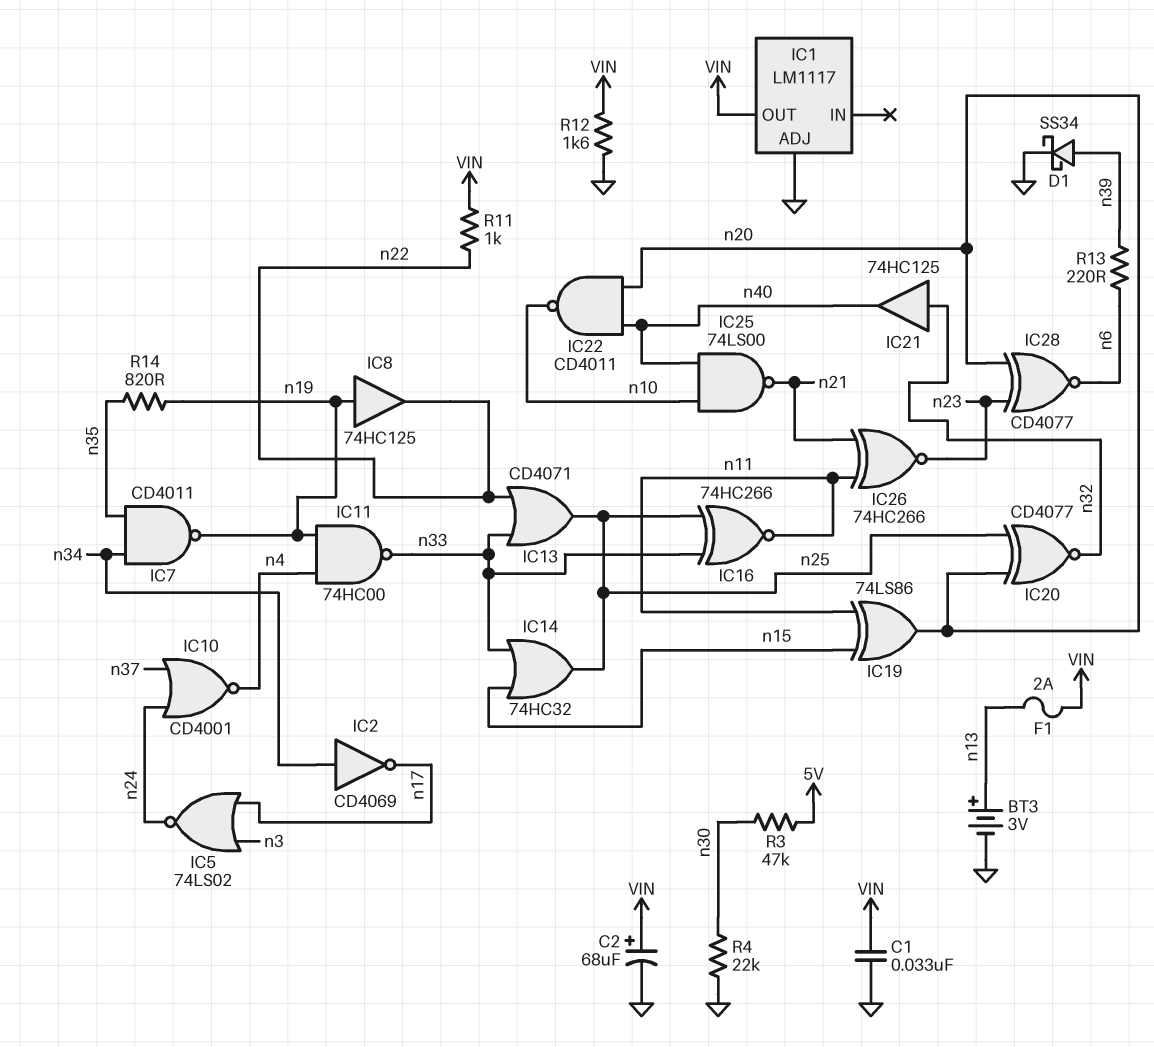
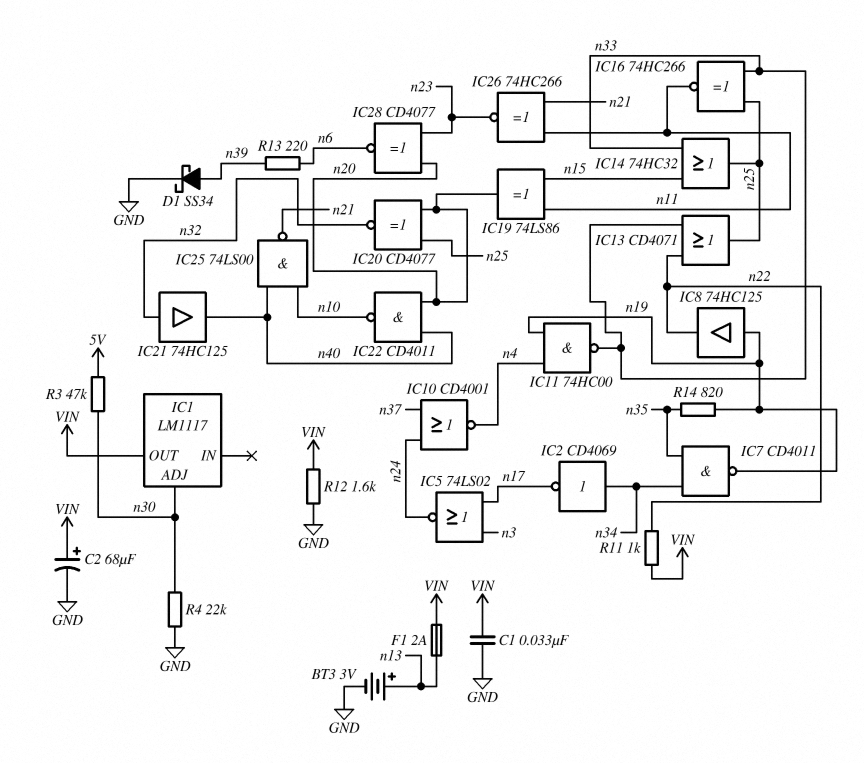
IC1 pin ADJ: GND -> n30

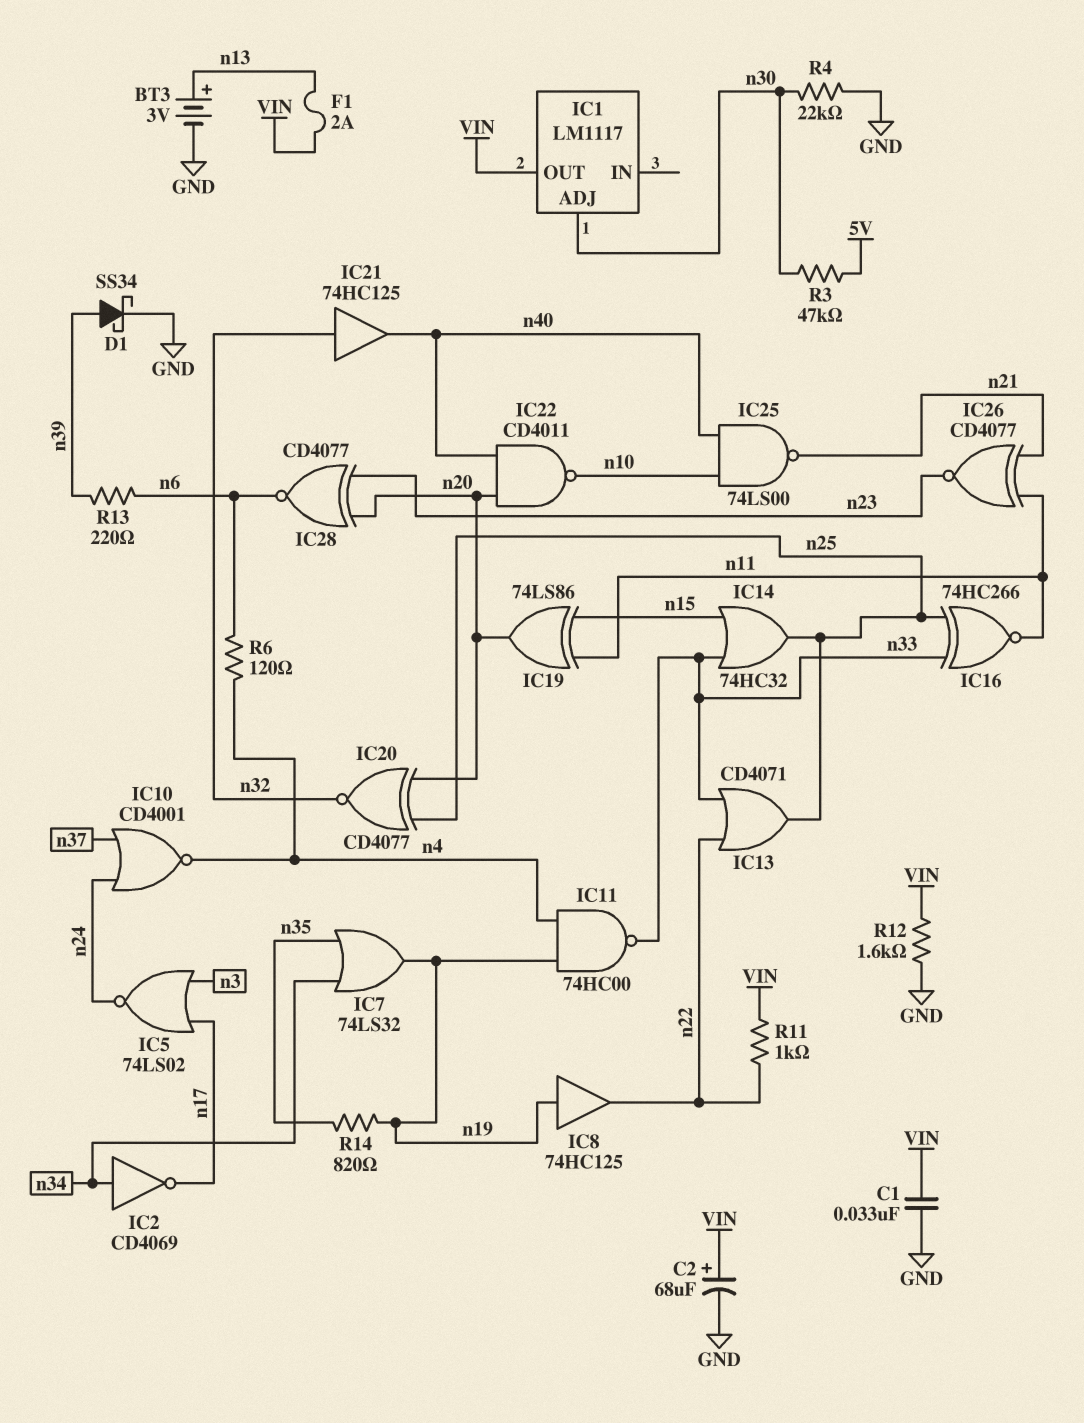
IC7: NAND CD4011 (in n34, in n35, out n19) -> OR 74LS32 (in n34, in n35, out n19)
IC26: XNOR 74HC266 (in n11, in n21, out n23) -> XNOR CD4077 (in n11, in n21, out n23)
R6: none -> 120 (n4, n6)

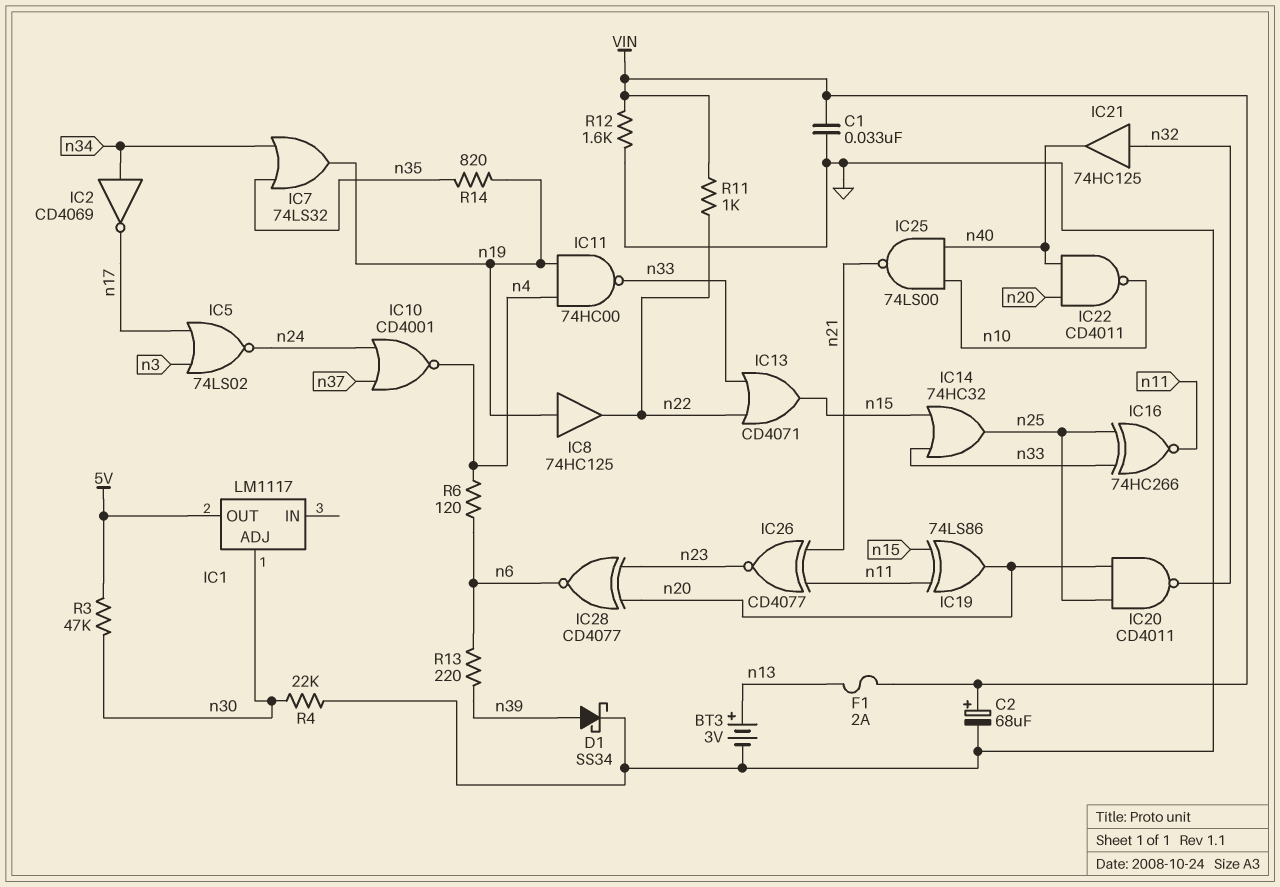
IC1 pin OUT: VIN -> 5V
IC13: OR CD4071 (in n22, in n33, out n25) -> OR CD4071 (in n22, in n33, out n15)
IC20: XNOR CD4077 (in n20, in n25, out n32) -> NAND CD4011 (in n20, in n25, out n32)

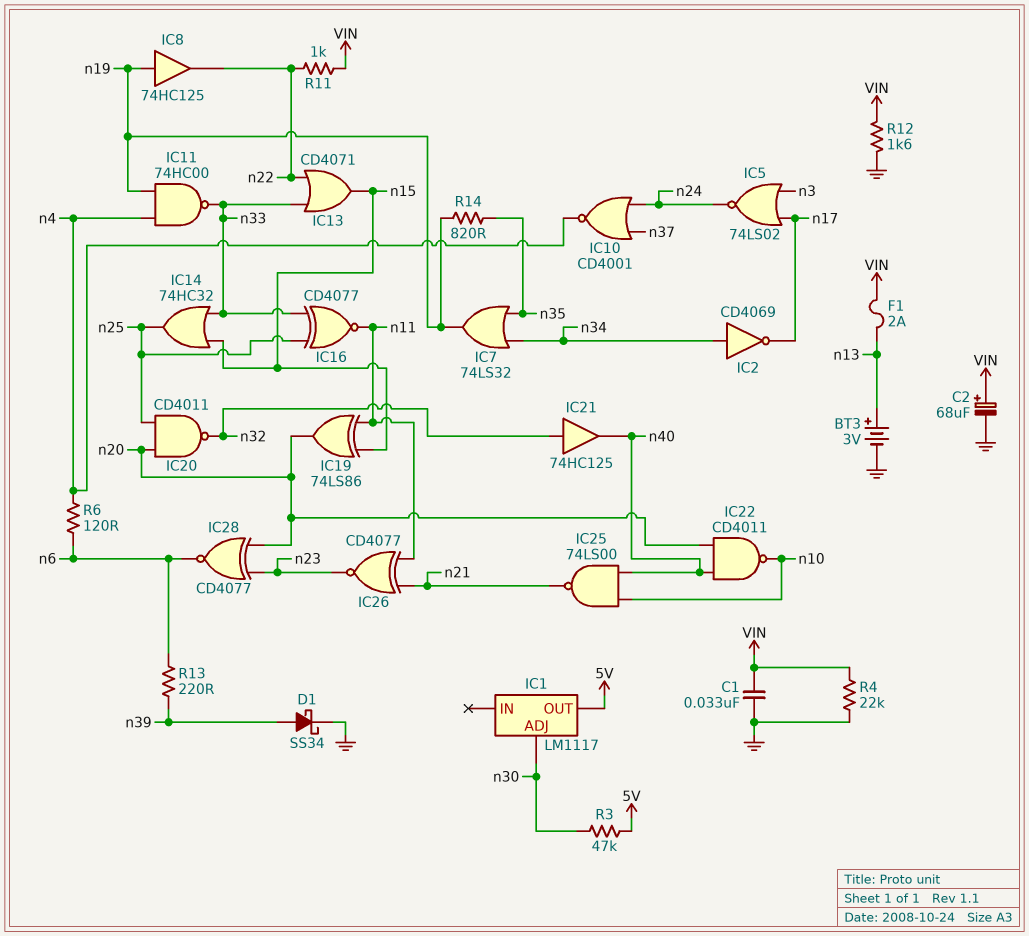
IC16: XNOR 74HC266 (in n25, in n33, out n11) -> XNOR CD4077 (in n25, in n33, out n11)
R4: 22k (GND, n30) -> 22k (GND, VIN)

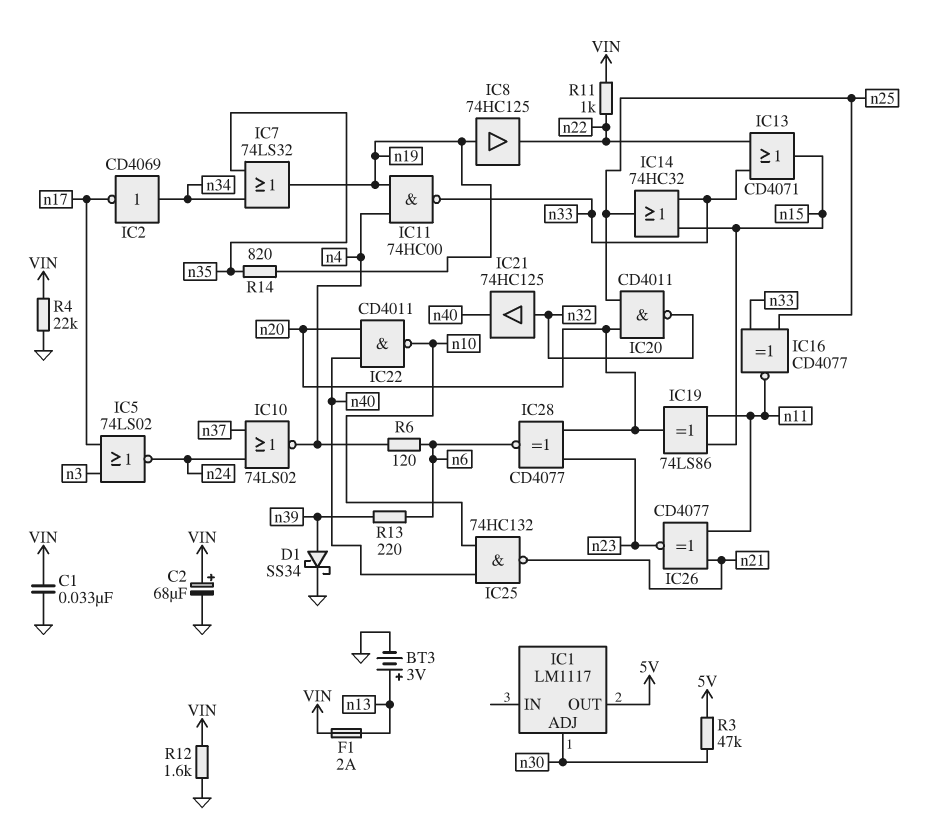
IC10: NOR CD4001 (in n24, in n37, out n4) -> NOR 74LS02 (in n24, in n37, out n4)
IC25: NAND 74LS00 (in n10, in n40, out n21) -> NAND 74HC132 (in n10, in n40, out n21)

